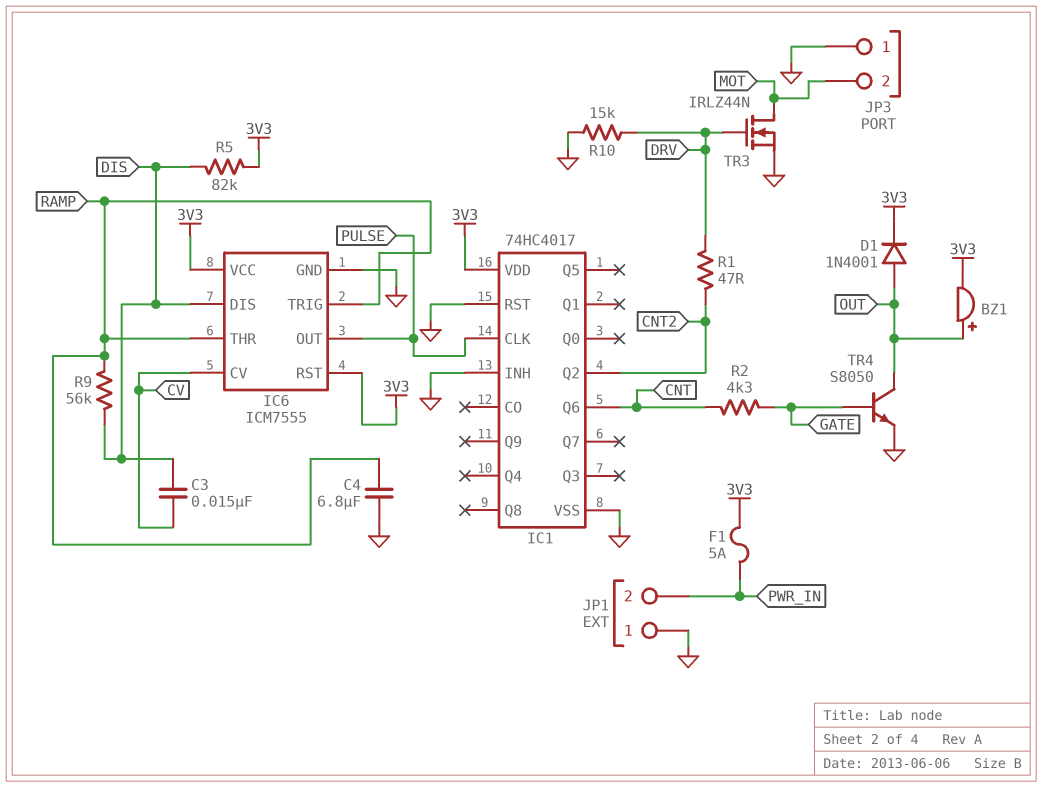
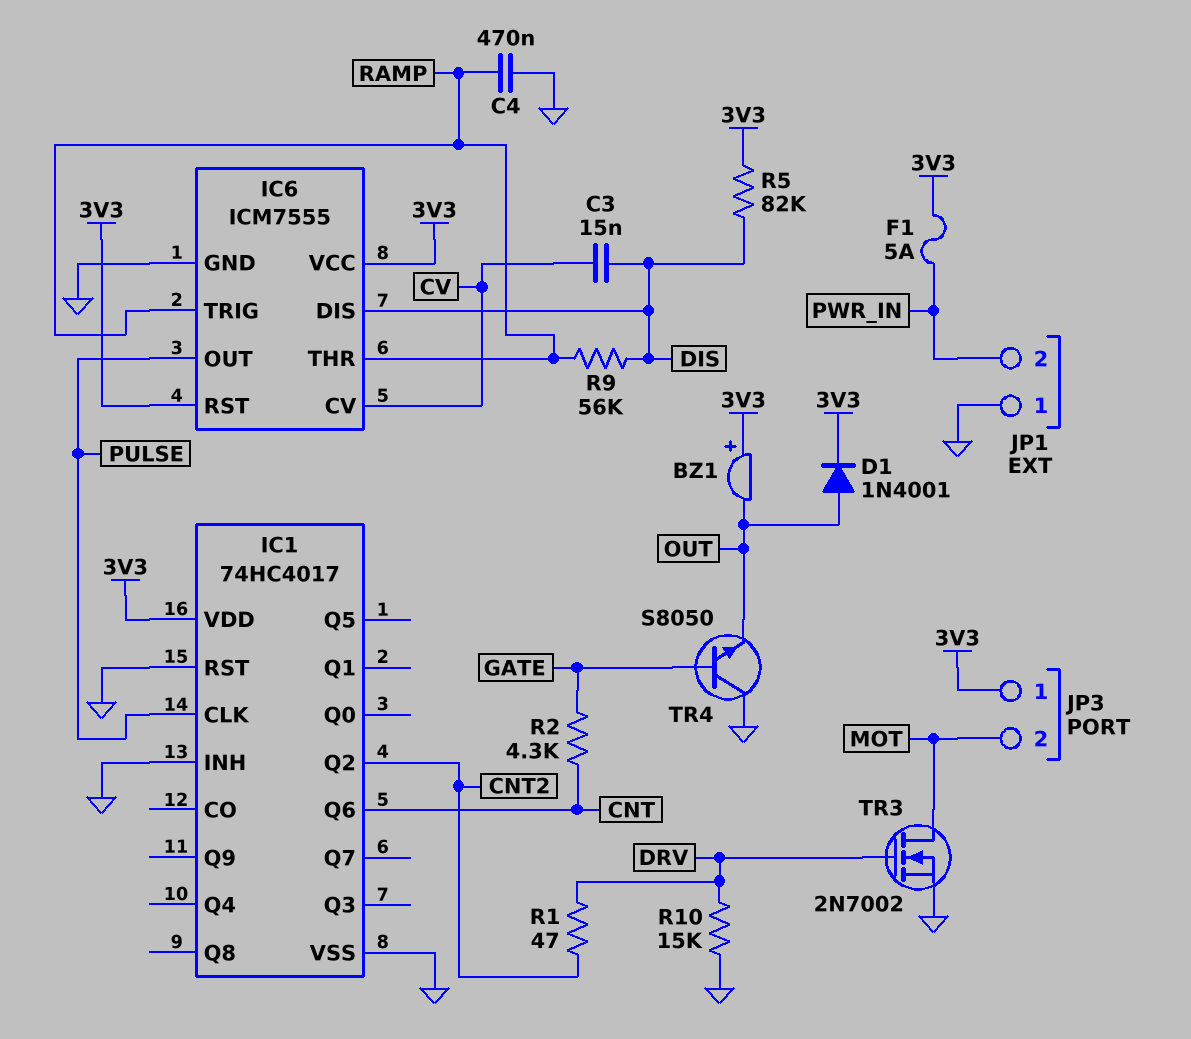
BZ1: buzzer (plus OUT, minus 3V3) -> buzzer (plus 3V3, minus OUT)
C4: 6.8uF (GND, RAMP) -> 470nF (GND, RAMP)
JP3 pin 1: GND -> 3V3
TR3: NMOS IRLZ44N (G DRV, D MOT, S GND) -> NMOS 2N7002 (G DRV, D MOT, S GND)
TR4: NPN S8050 (B GATE, C OUT, E GND) -> NPN S8050 (B GATE, C GND, E OUT)

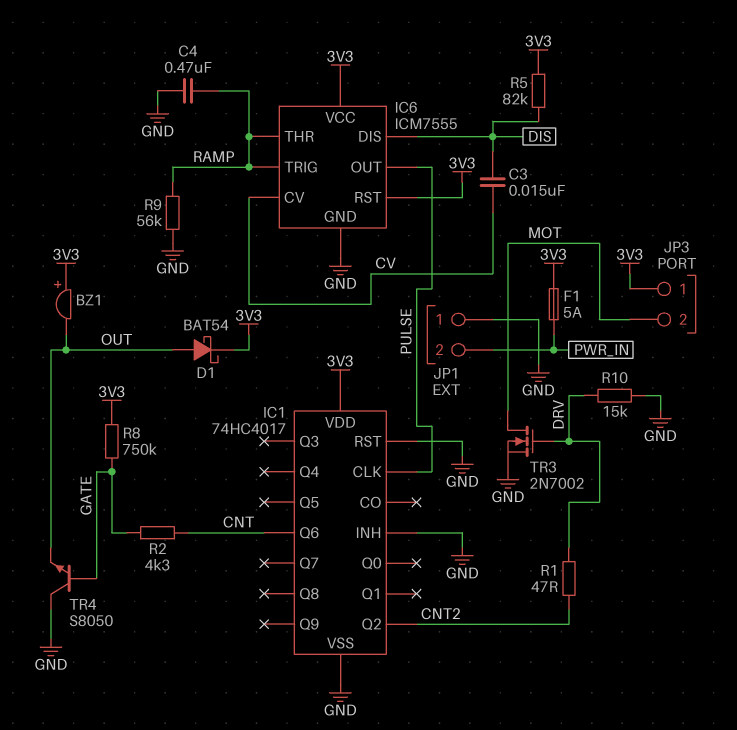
D1: diode 1N4001 (A OUT, K 3V3) -> schottky BAT54 (A OUT, K 3V3)
R8: none -> 750k (3V3, GATE)
R9: 56k (DIS, RAMP) -> 56k (GND, RAMP)

